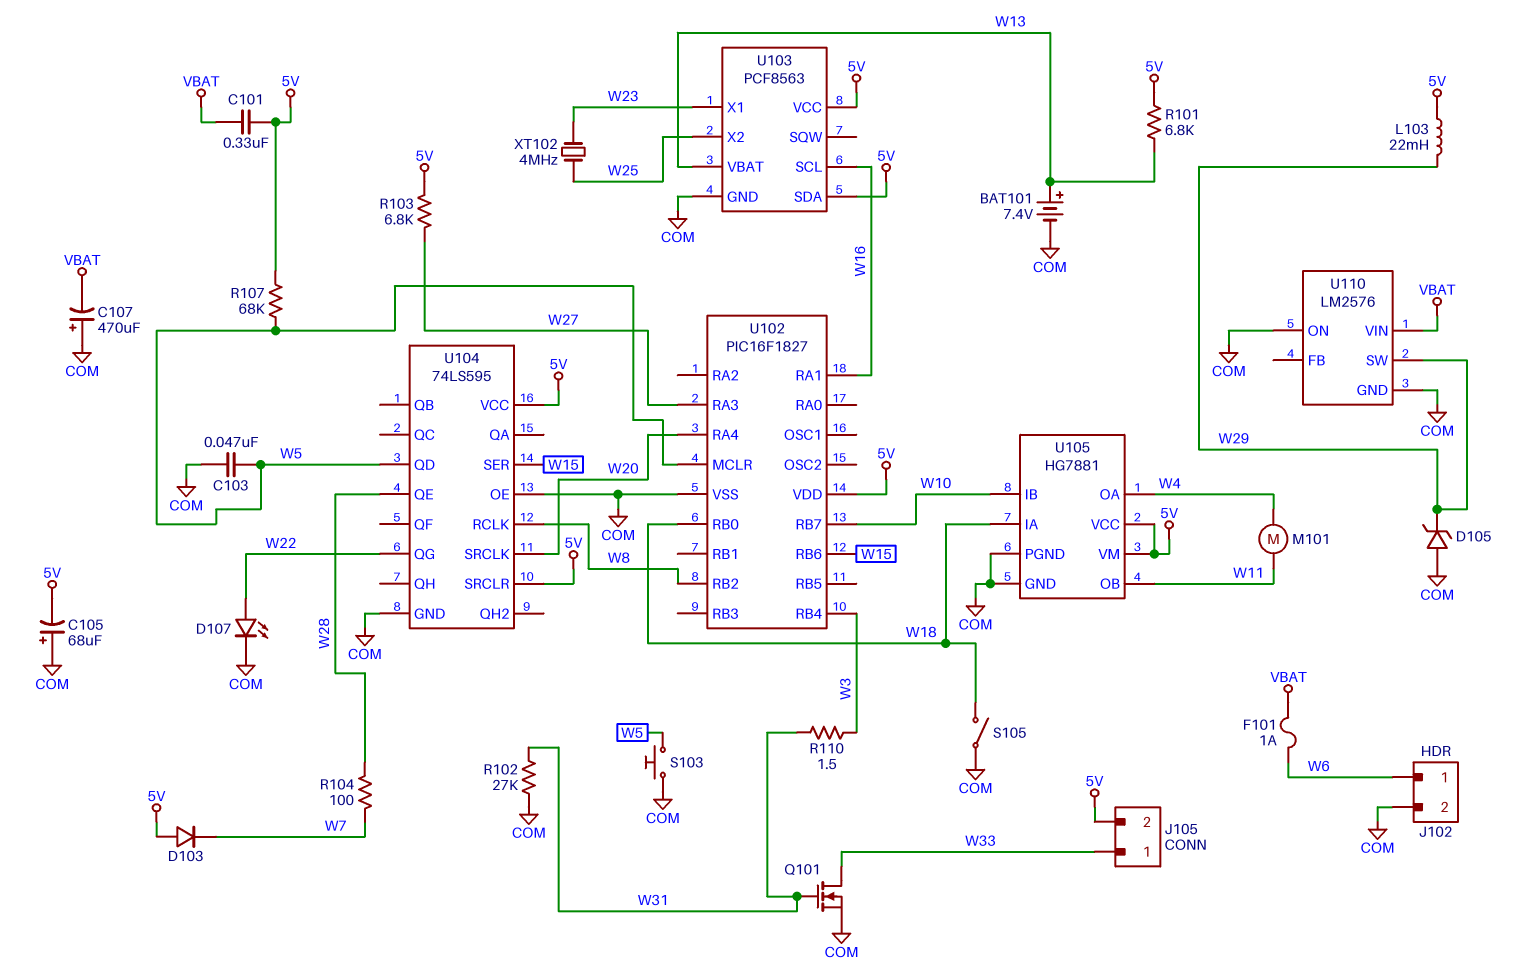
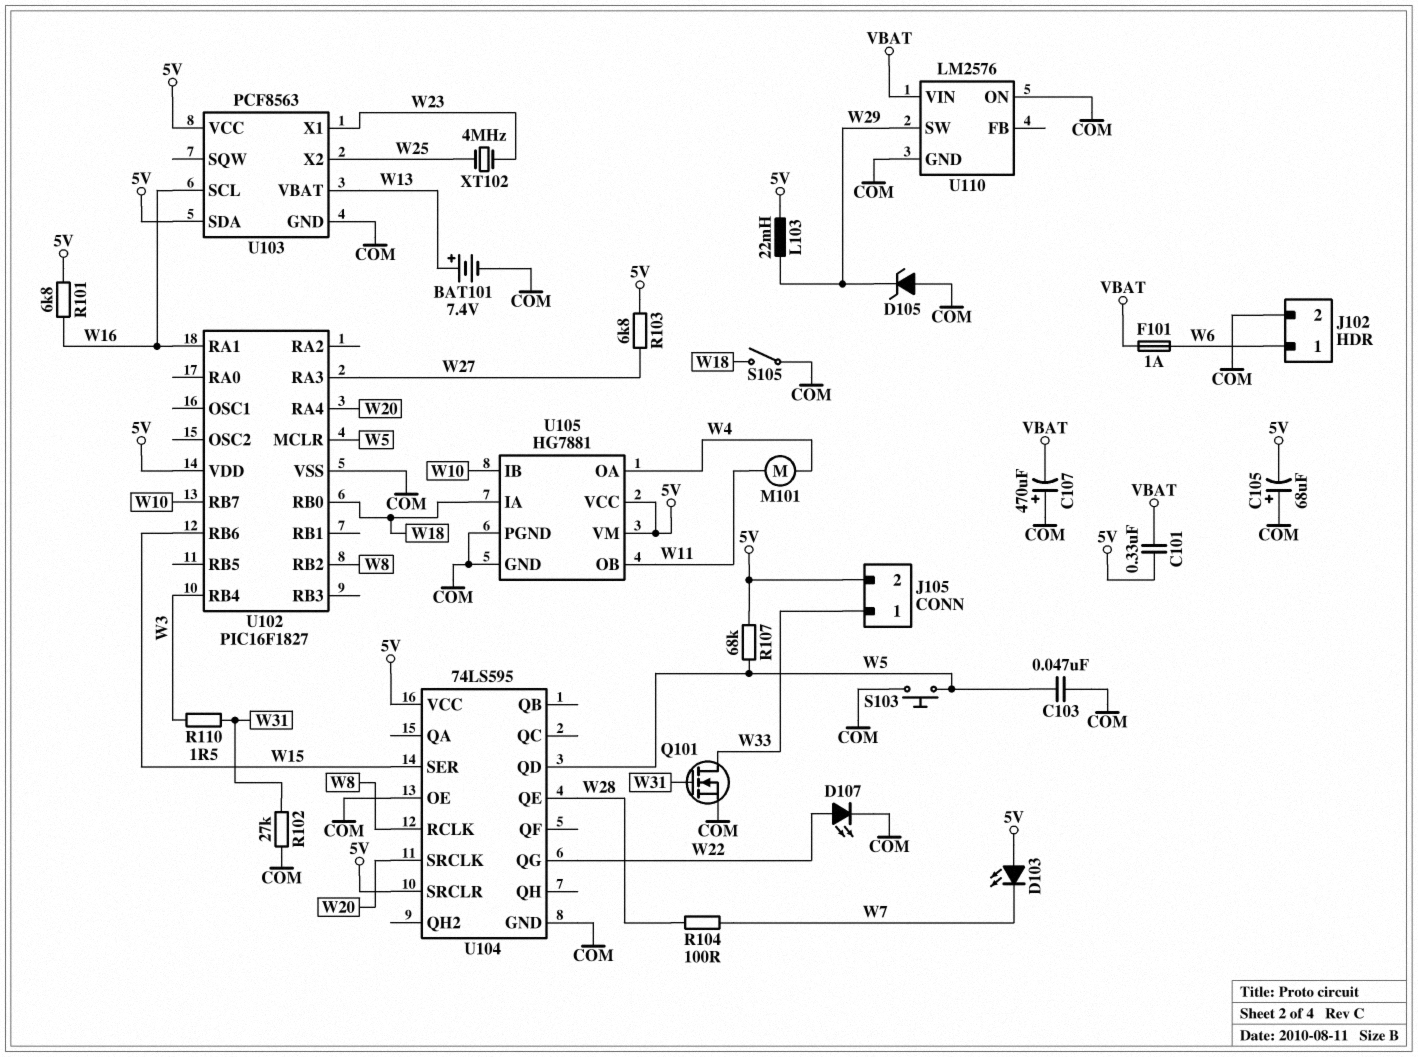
D103: diode (A 5V, K W7) -> LED (A 5V, K W7)
R101: 6.8k (5V, W13) -> 6.8k (5V, W16)

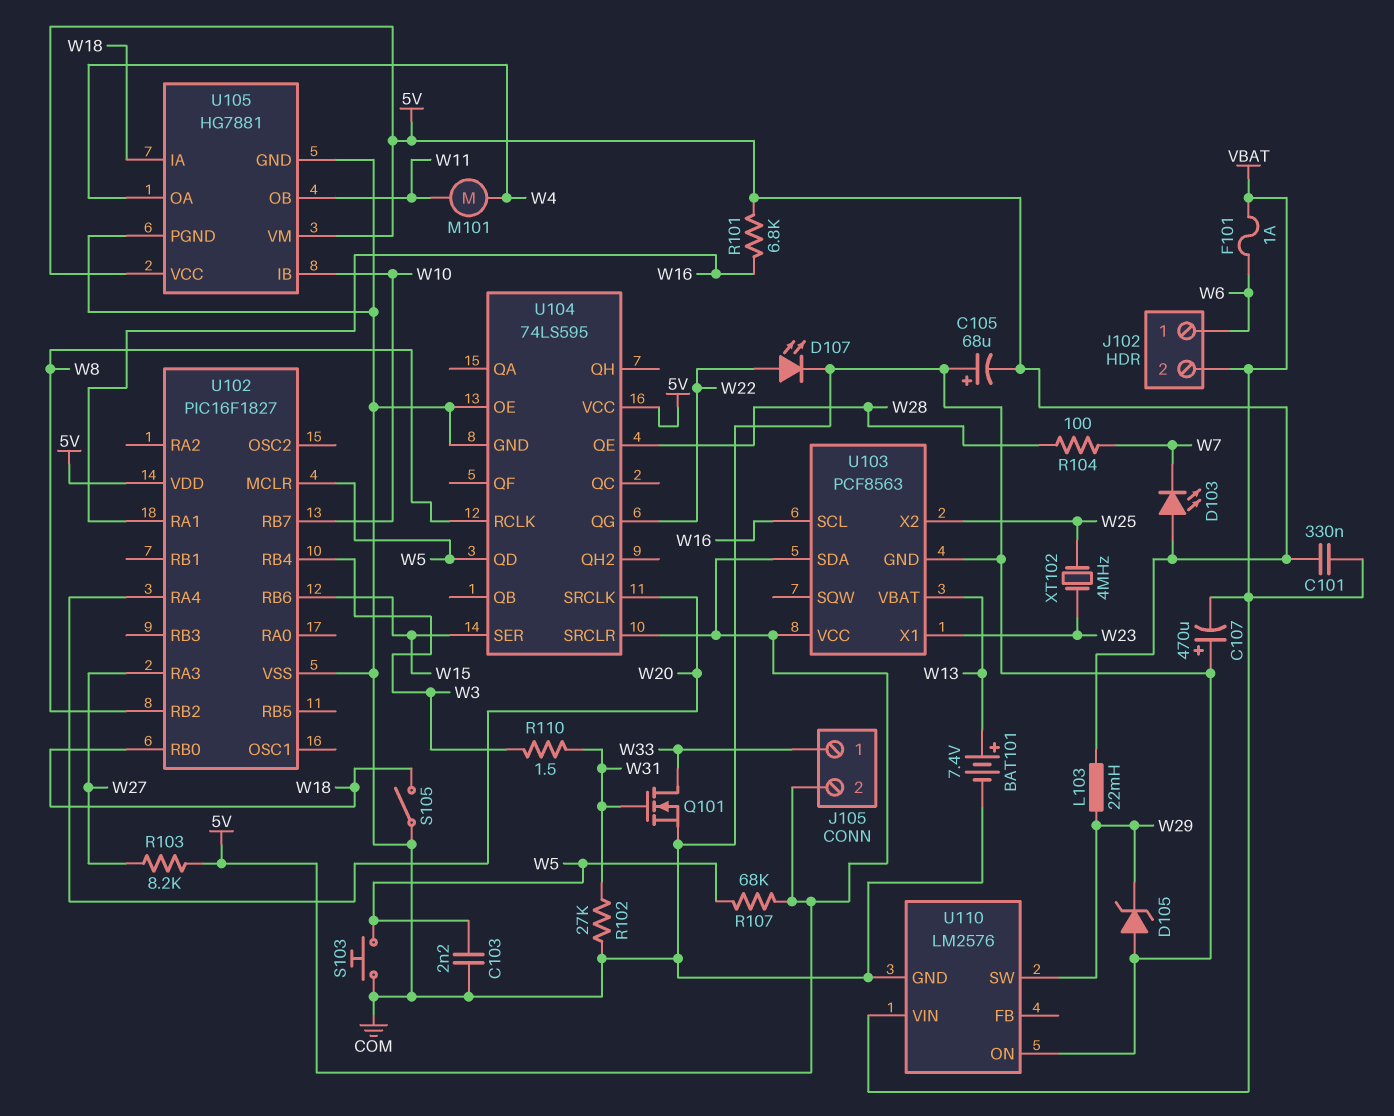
C103: 47nF (COM, W5) -> 2.2nF (COM, W5)
J102 pin 2: COM -> VBAT
R103: 6.8k (5V, W27) -> 8.2k (5V, W27)

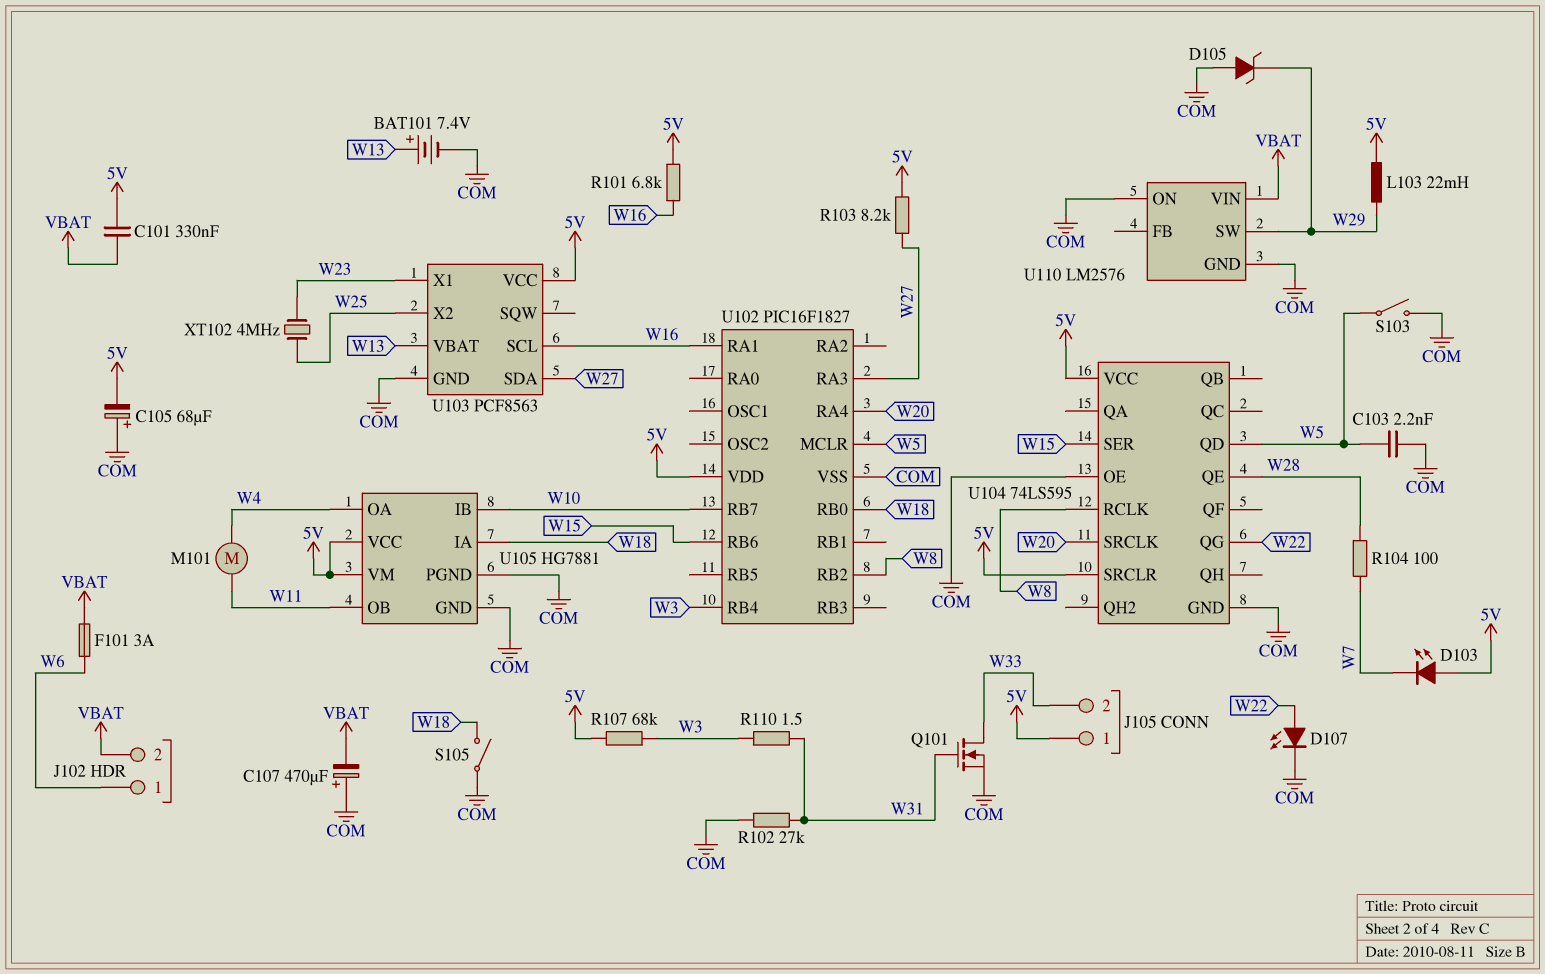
F101: 1A (VBAT, W6) -> 3A (VBAT, W6)
J105 pin 1: W33 -> 5V
J105 pin 2: 5V -> W33
R107: 68k (5V, W5) -> 68k (5V, W3)
S103: button (COM, W5) -> switch (COM, W5)
U103 pin SDA: 5V -> W27

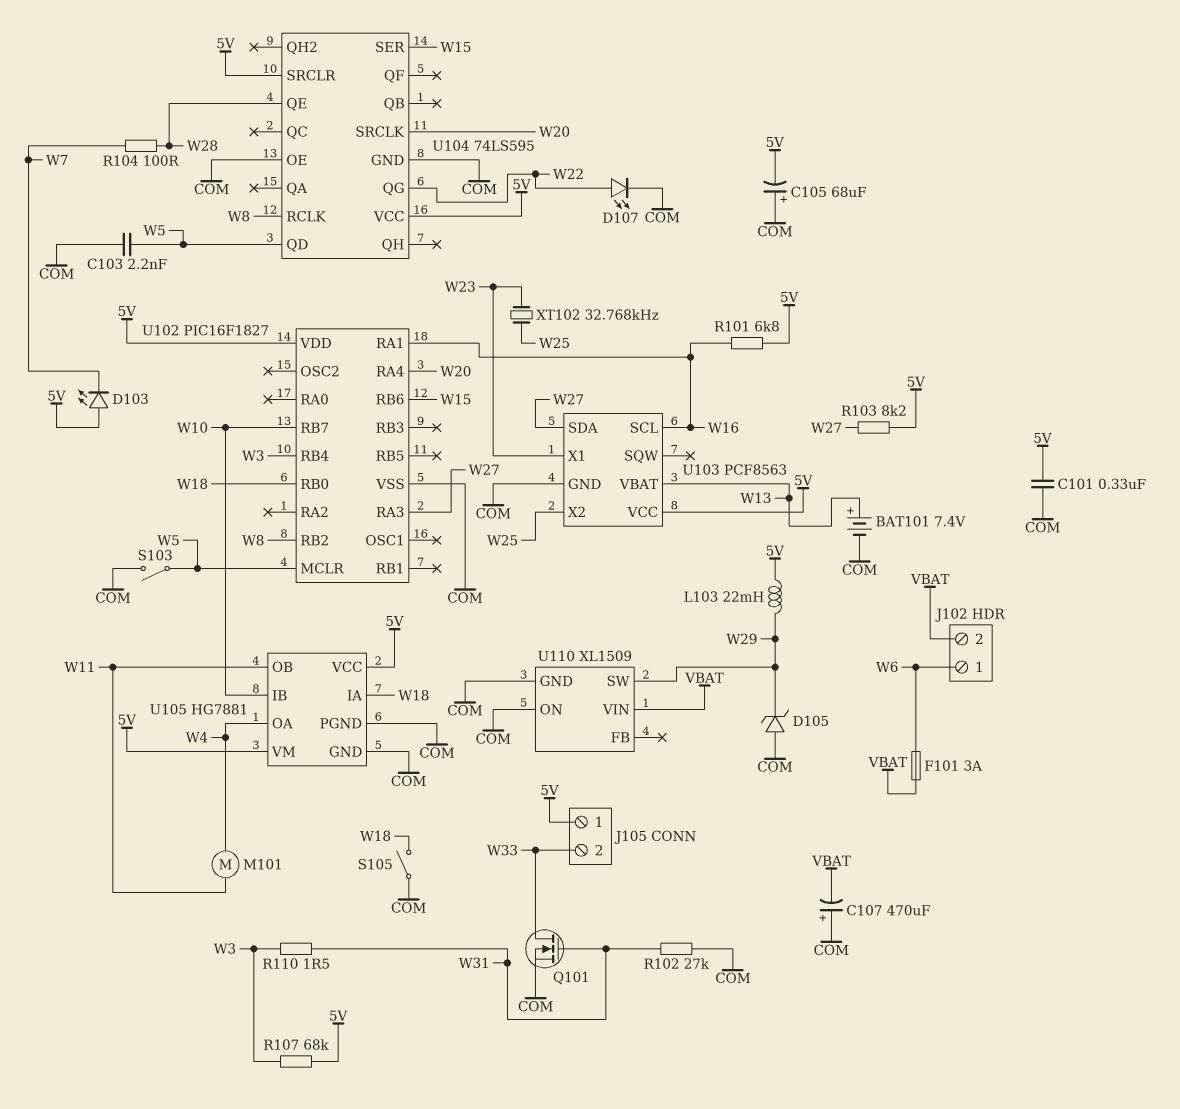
C101: 330nF (5V, VBAT) -> 330nF (5V, COM)
U110: LM2576 -> XL1509
XT102: 4MHz (W23, W25) -> 32.768kHz (W23, W25)

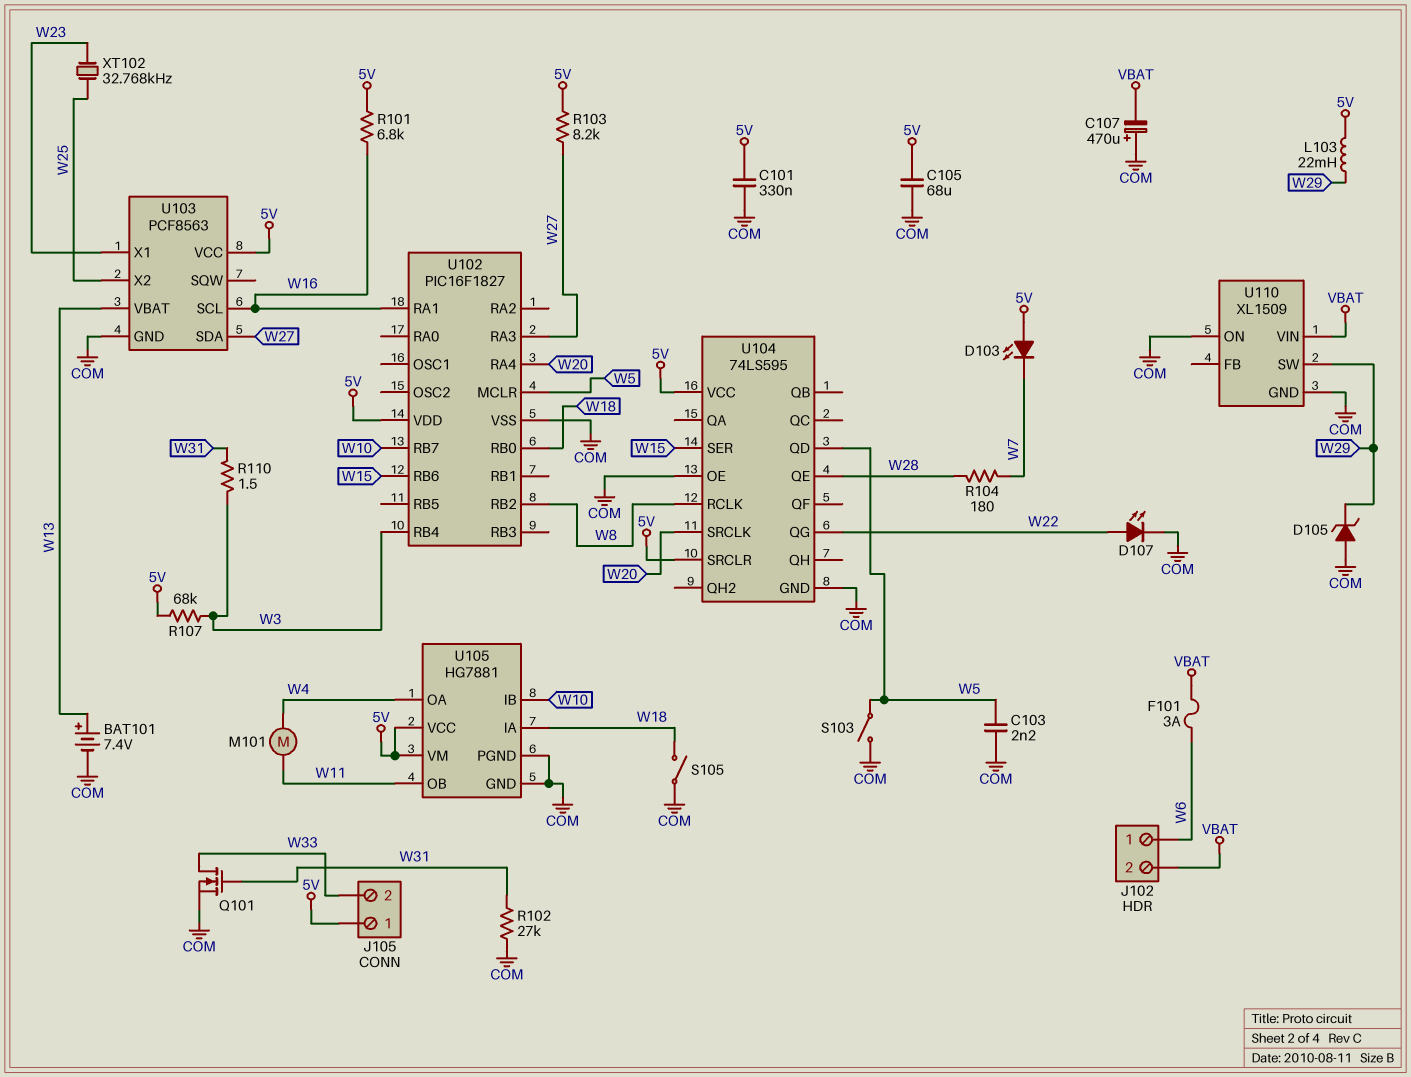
C105: 68uF (plus COM, minus 5V) -> 68uF (5V, COM)
R104: 100 (W7, W28) -> 180 (W7, W28)

